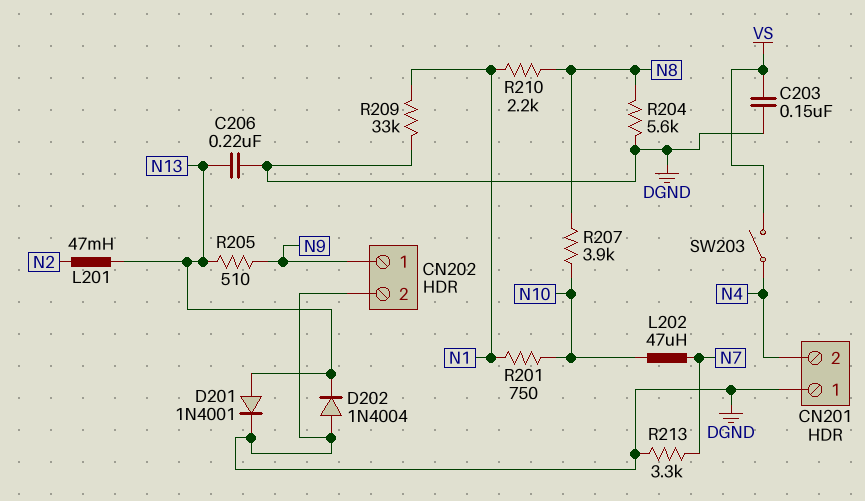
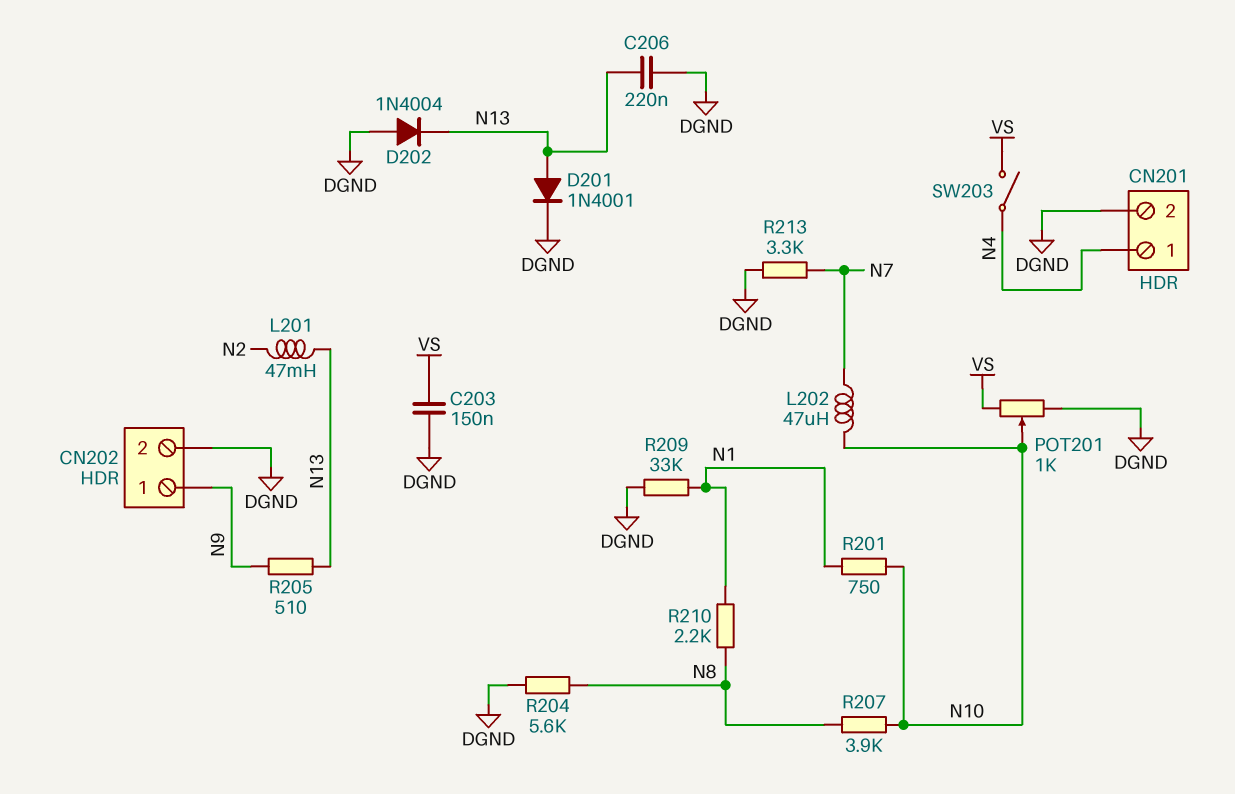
CN201 pin 1: DGND -> N4
CN201 pin 2: N4 -> DGND
POT201: none -> 1k (DGND, VS, wiper N10)

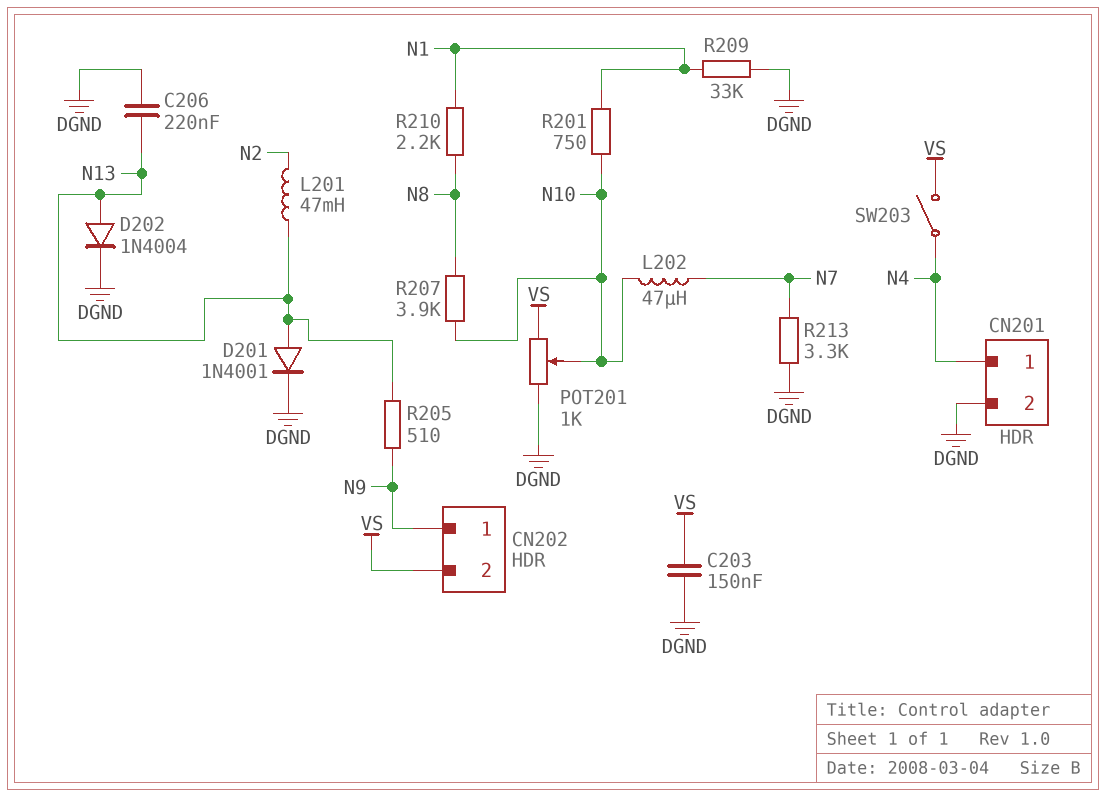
CN202 pin 2: DGND -> VS
D202: diode 1N4004 (A DGND, K N13) -> diode 1N4004 (A N13, K DGND)
R204: 5.6k (DGND, N8) -> none

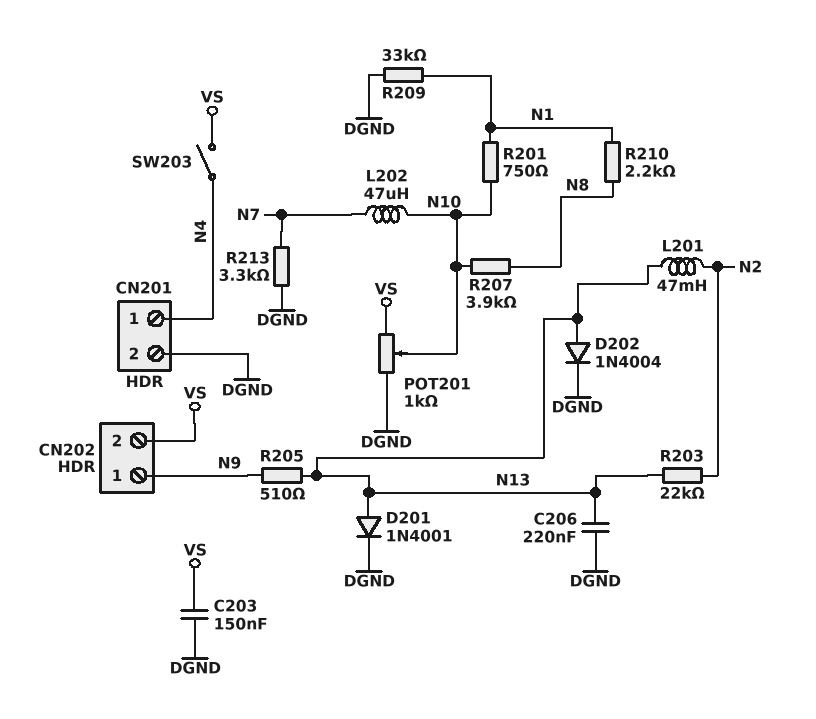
R203: none -> 22k (N2, N13)

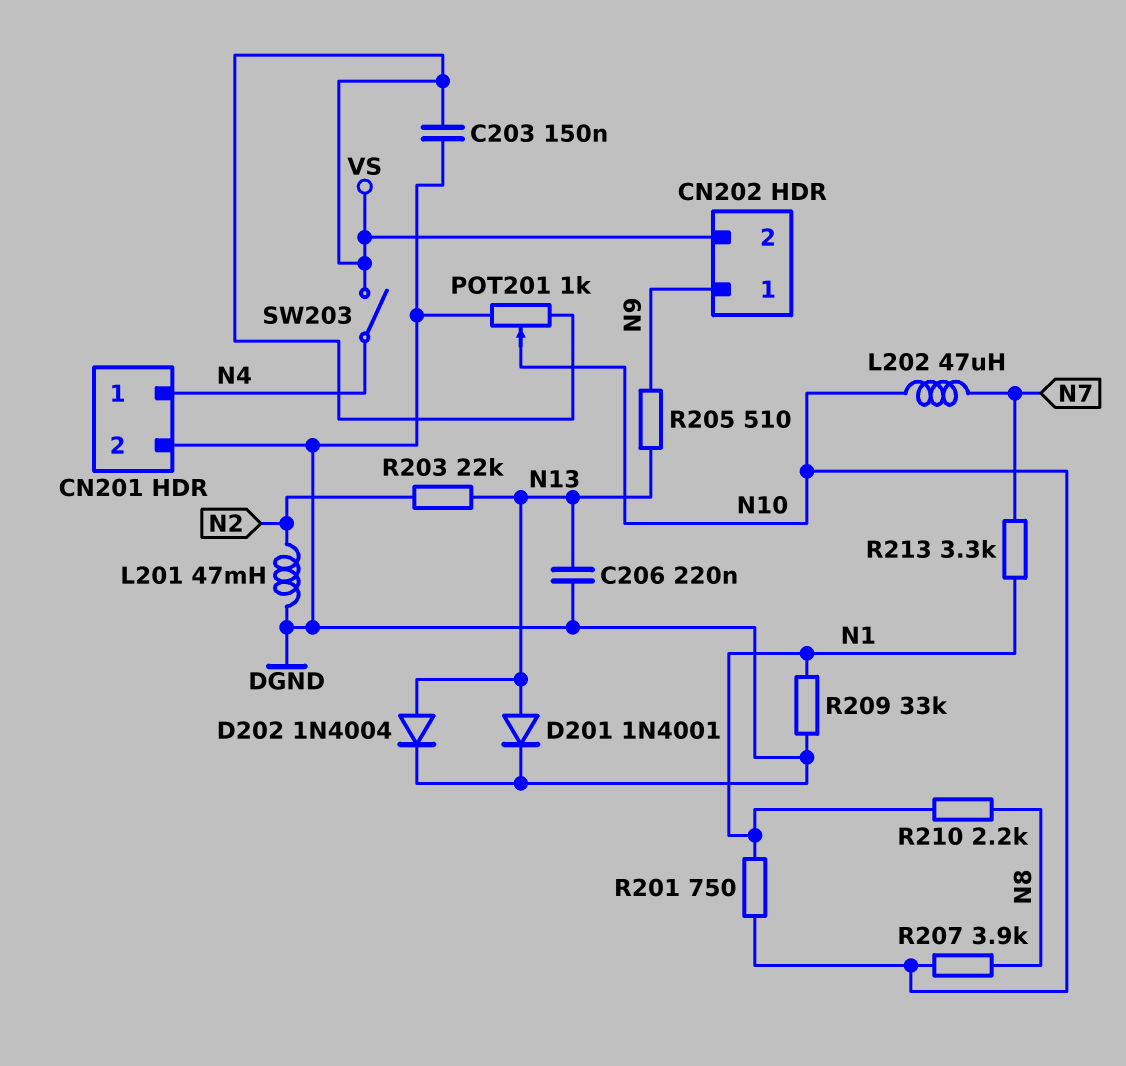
L201: 47mH (N2, N13) -> 47mH (DGND, N2)
R213: 3.3k (DGND, N7) -> 3.3k (N1, N7)

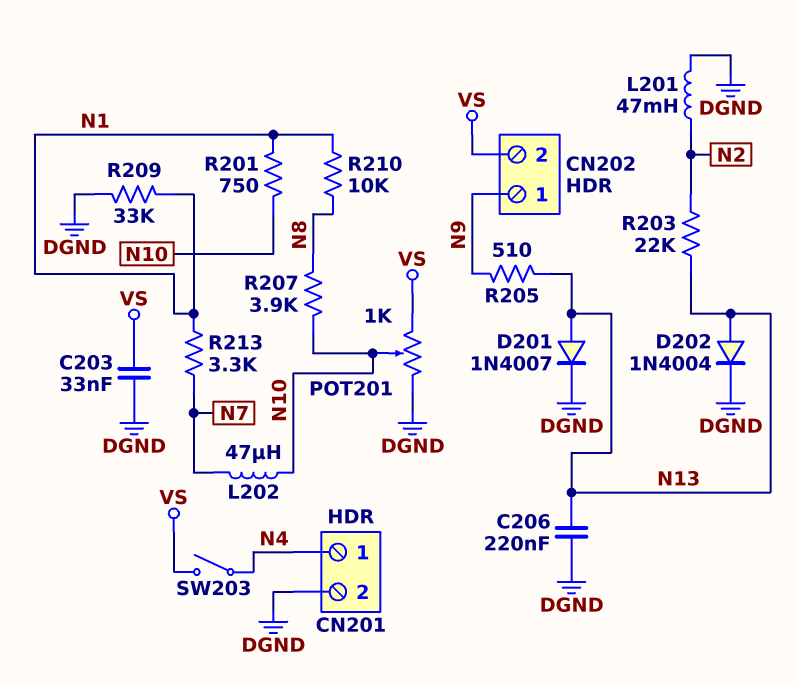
C203: 150nF (DGND, VS) -> 33nF (DGND, VS)
D201: diode 1N4001 (A N13, K DGND) -> diode 1N4007 (A N13, K DGND)
R210: 2.2k (N1, N8) -> 10k (N1, N8)

